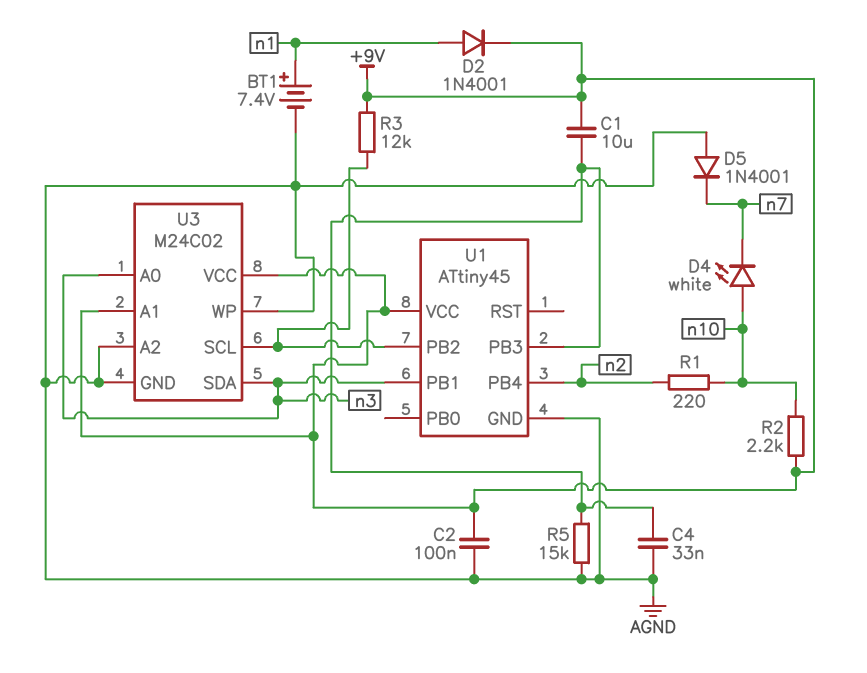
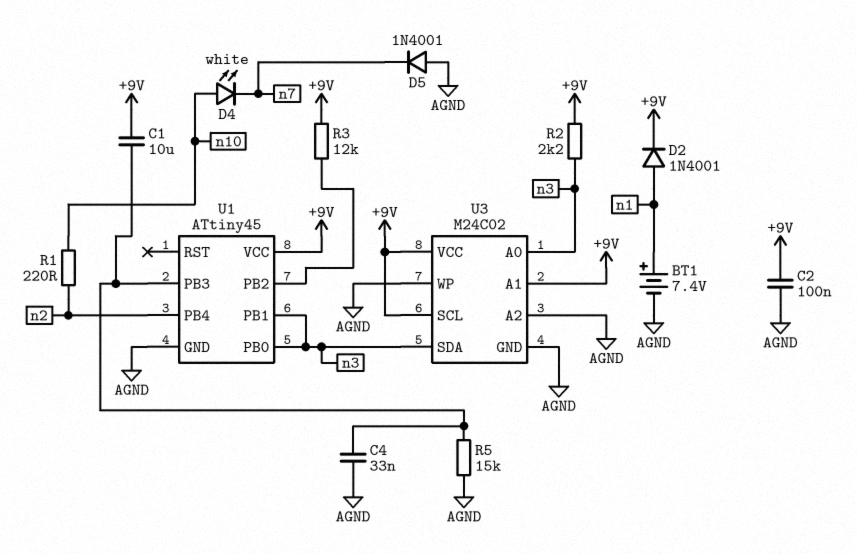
R2: 2.2k (+9V, n10) -> 2.2k (+9V, n3)
U1 pin PB0: none -> n3
U3 pin SCL: U1/PB2 -> +9V

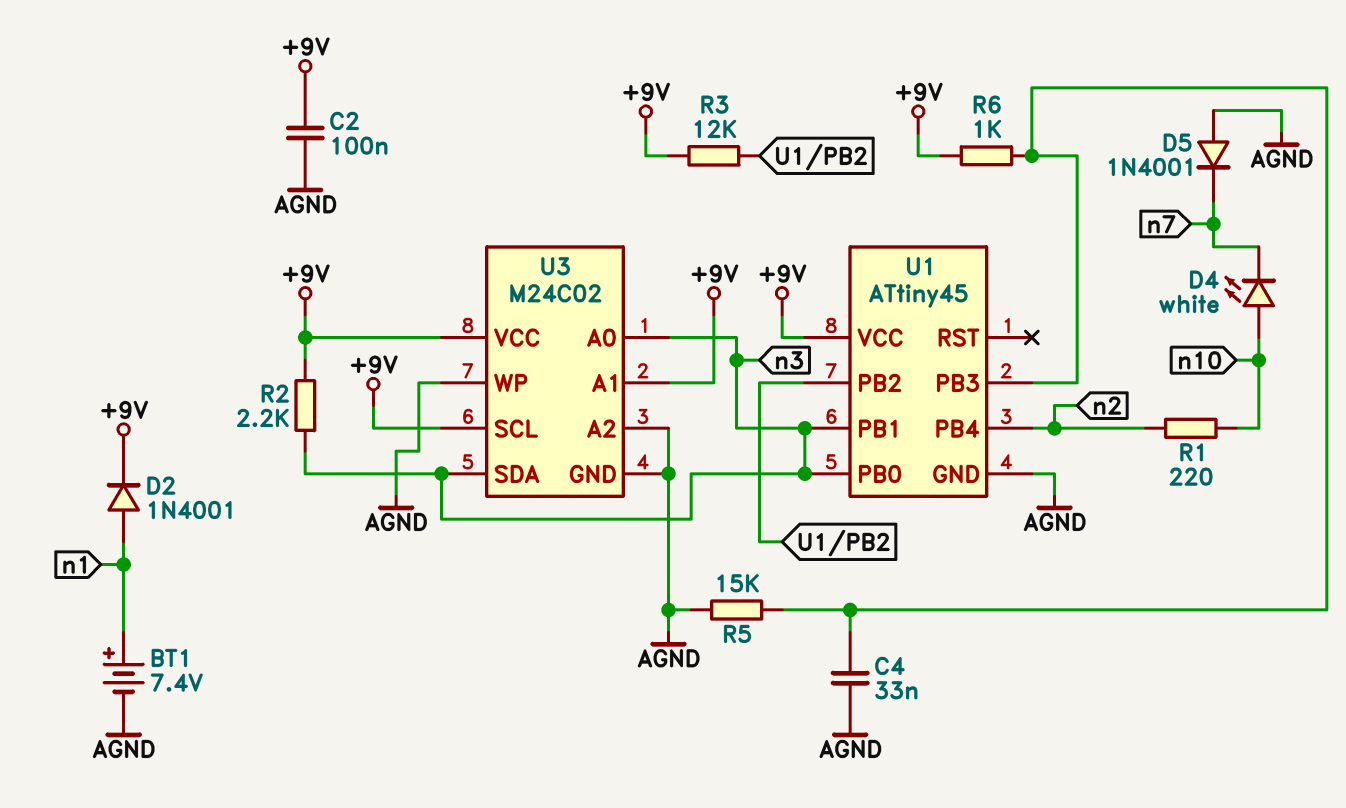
C1: 10uF (+9V, U1/PB3) -> none
R6: none -> 1k (+9V, U1/PB3)

